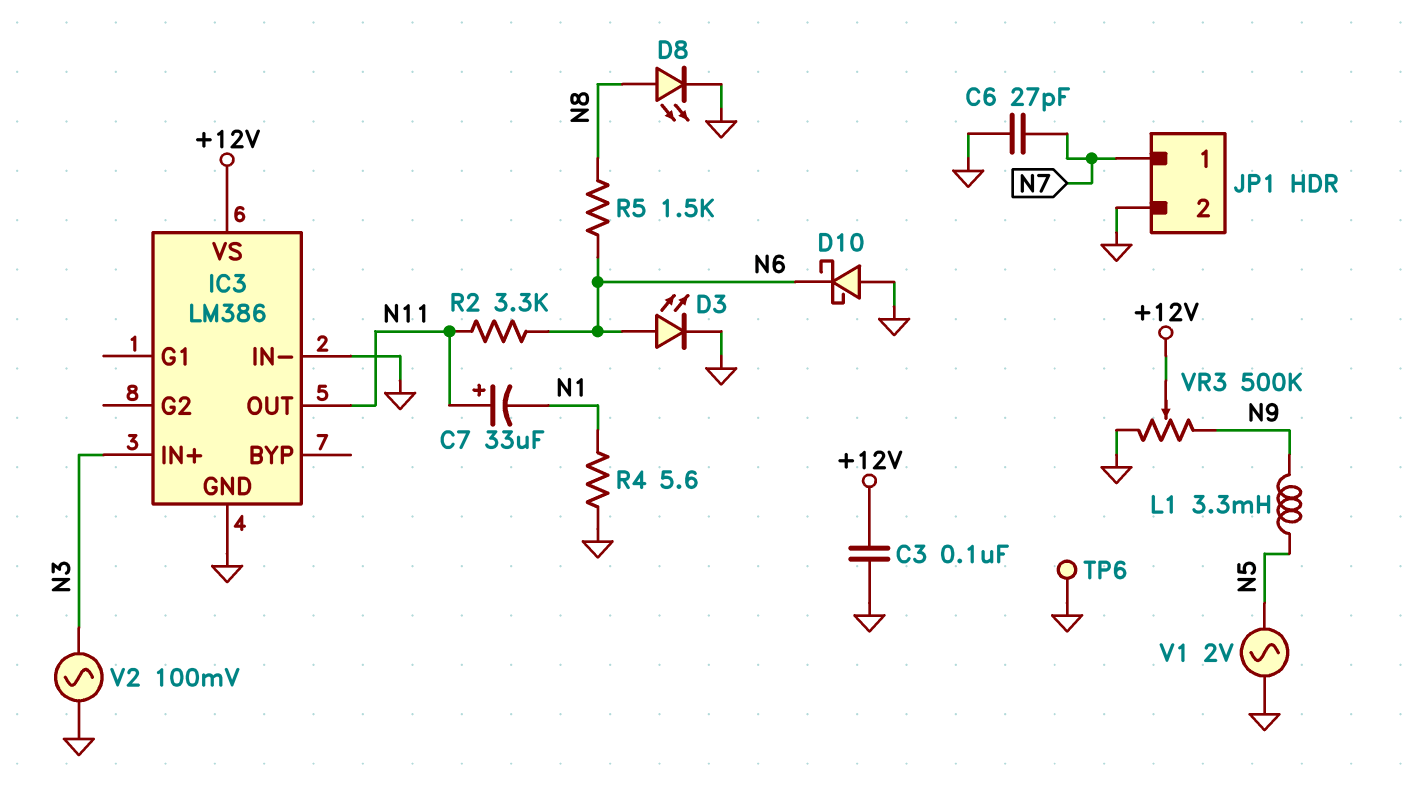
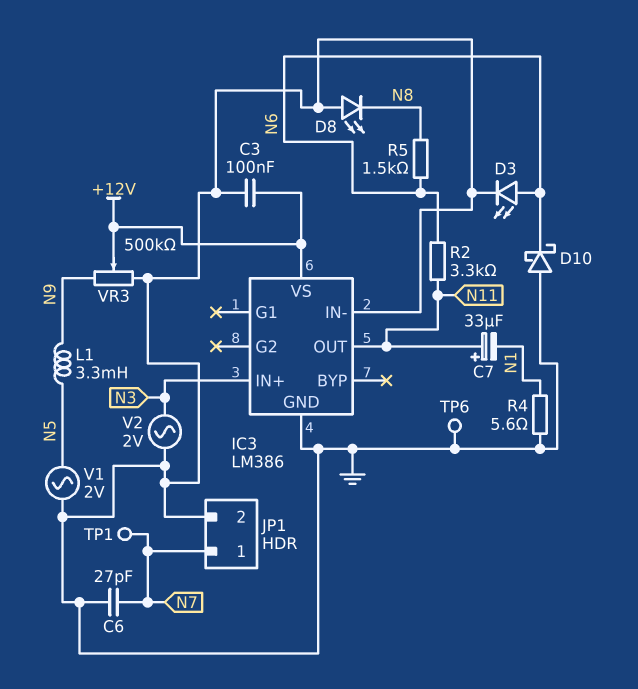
D8: LED (A N8, K GND) -> LED (A GND, K N8)
TP1: none -> test point (N7)
V2: AC 100mV (GND, N3) -> AC 2V (GND, N3)

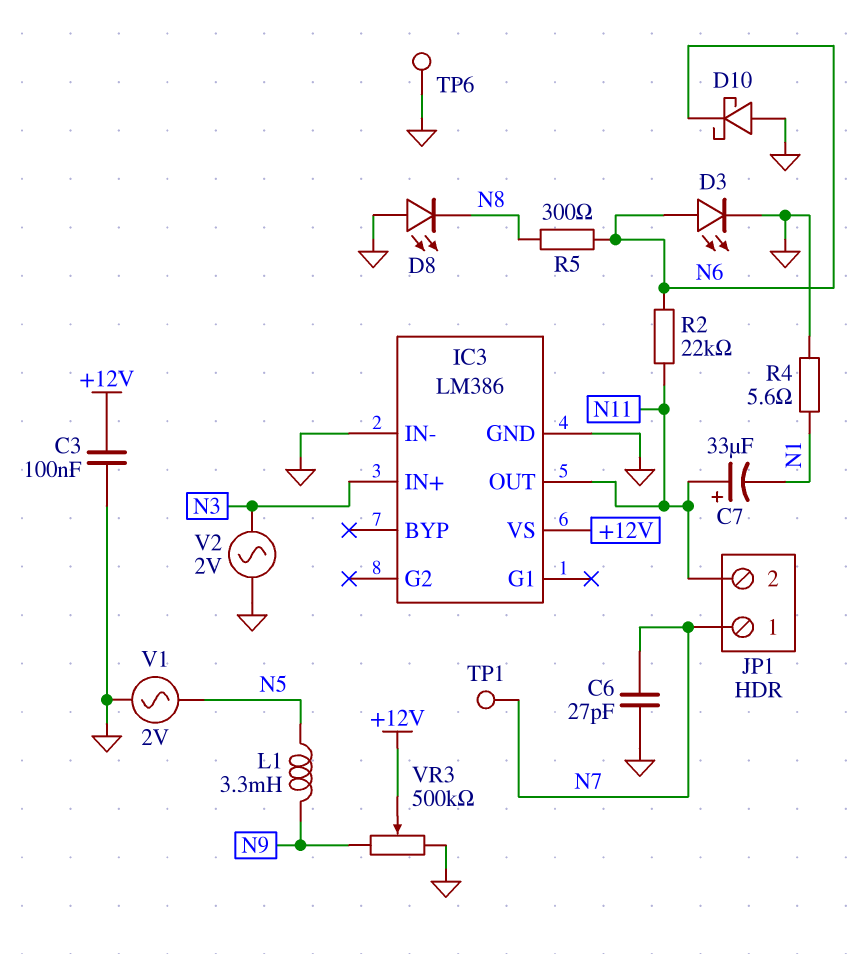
JP1 pin 2: GND -> N11
R2: 3.3k (N6, N11) -> 22k (N6, N11)
R5: 1.5k (N6, N8) -> 300 (N6, N8)

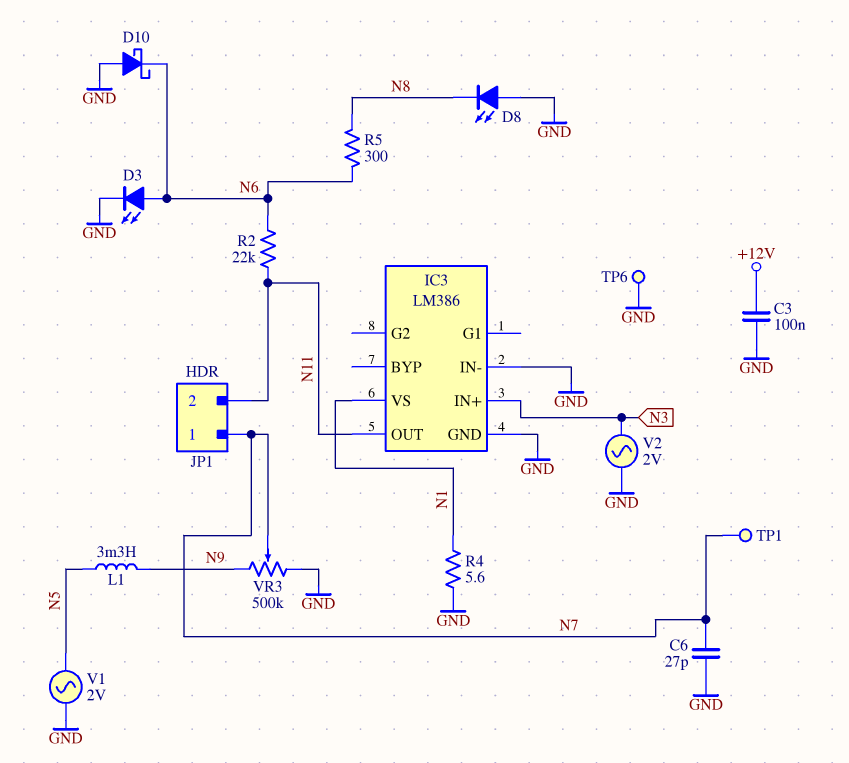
C7: 33uF (plus N11, minus N1) -> none
IC3 pin VS: +12V -> N1
VR3: 500k (GND, N9, wiper +12V) -> 500k (GND, N9, wiper N7)

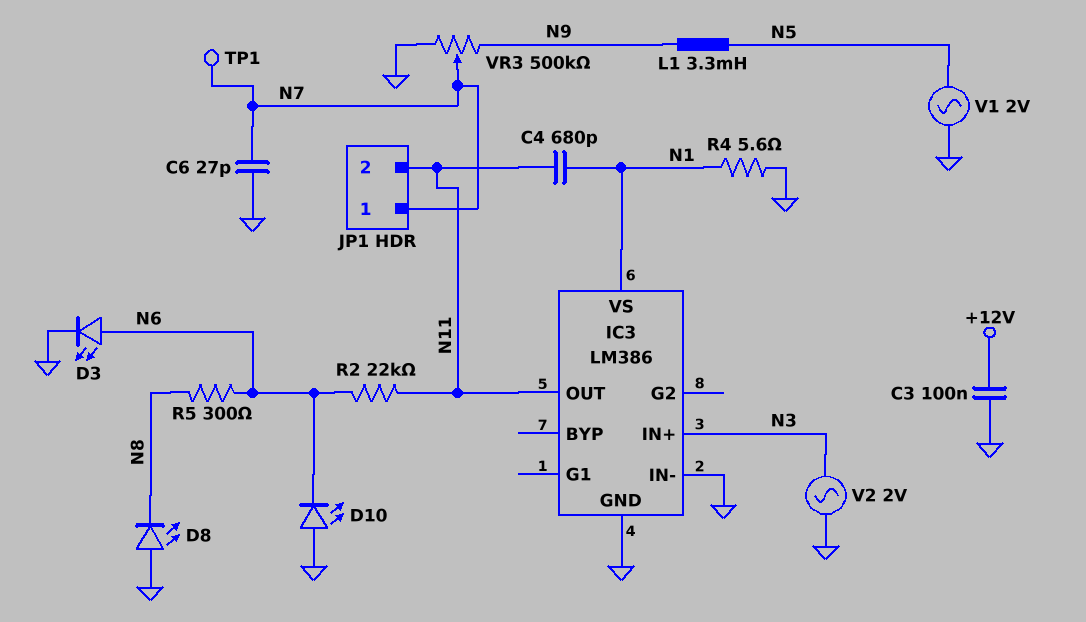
C4: none -> 680pF (N1, N11)
D10: schottky (A GND, K N6) -> LED (A GND, K N6)
TP6: test point (GND) -> none

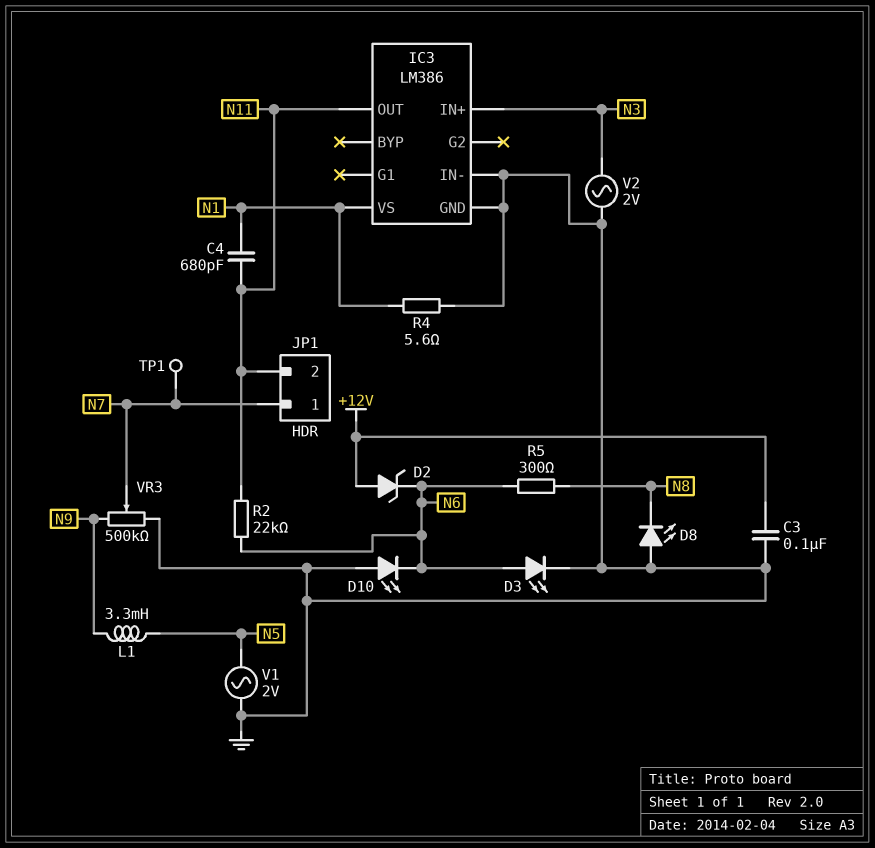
C6: 27pF (GND, N7) -> none
D2: none -> zener (A +12V, K N6)

